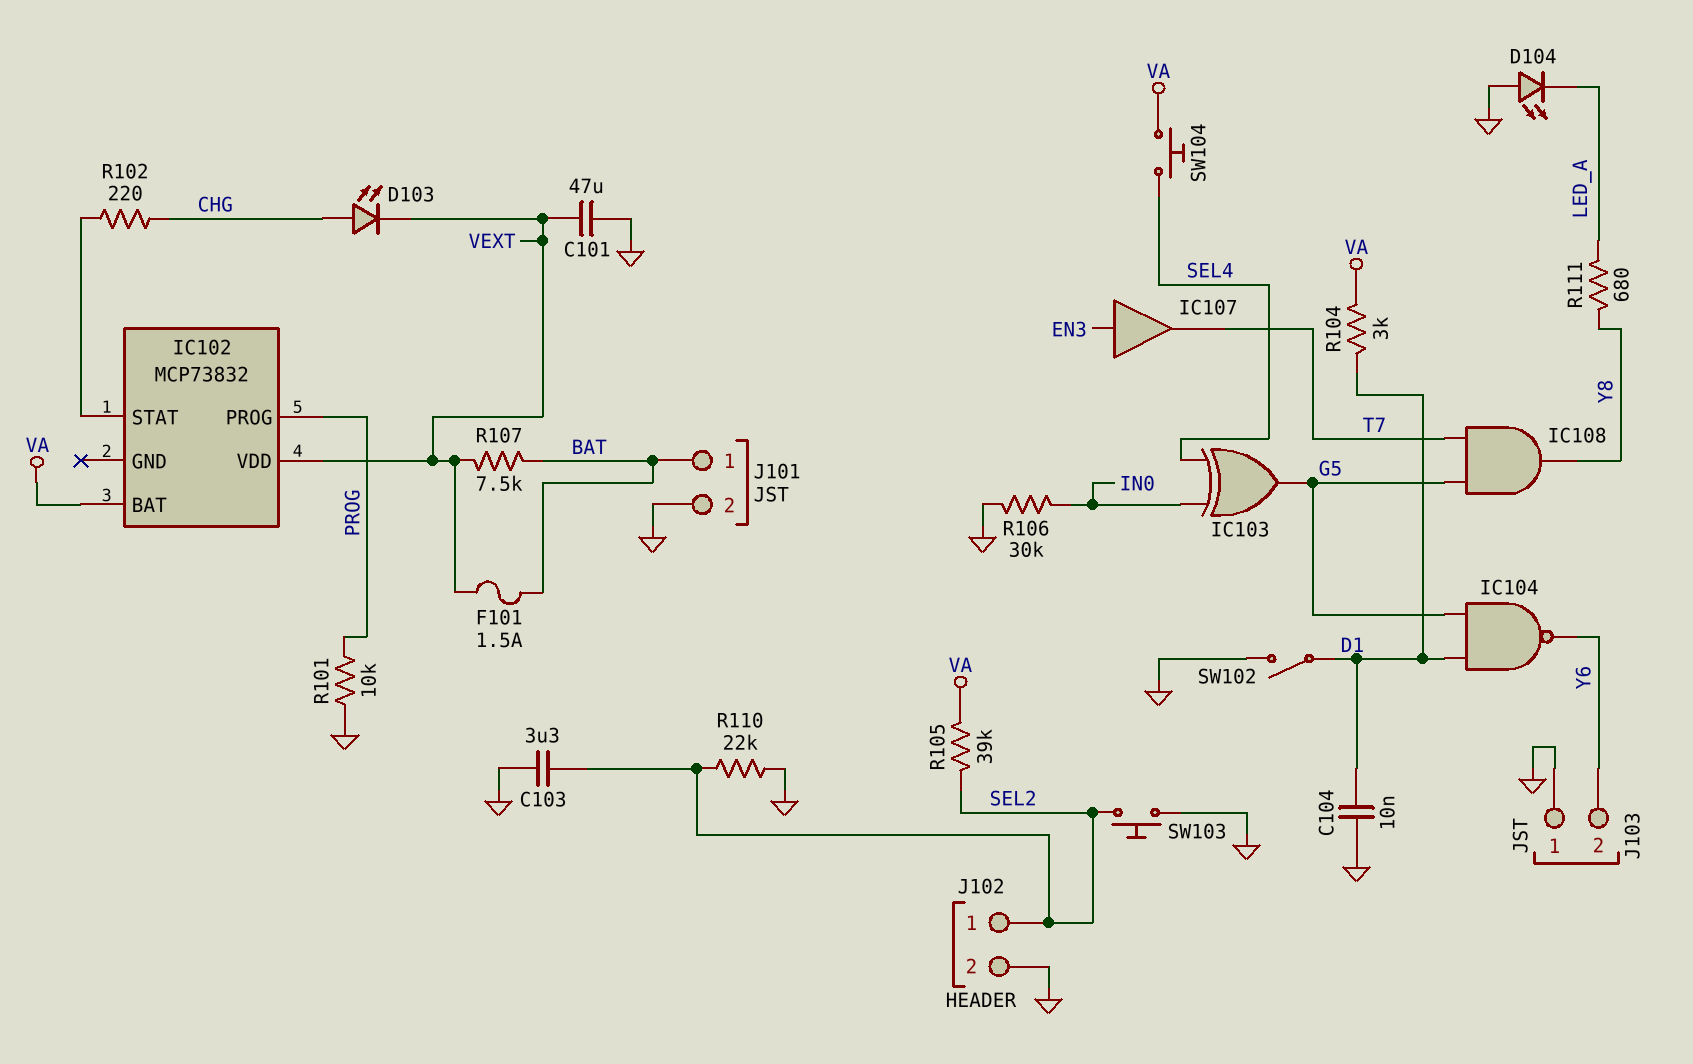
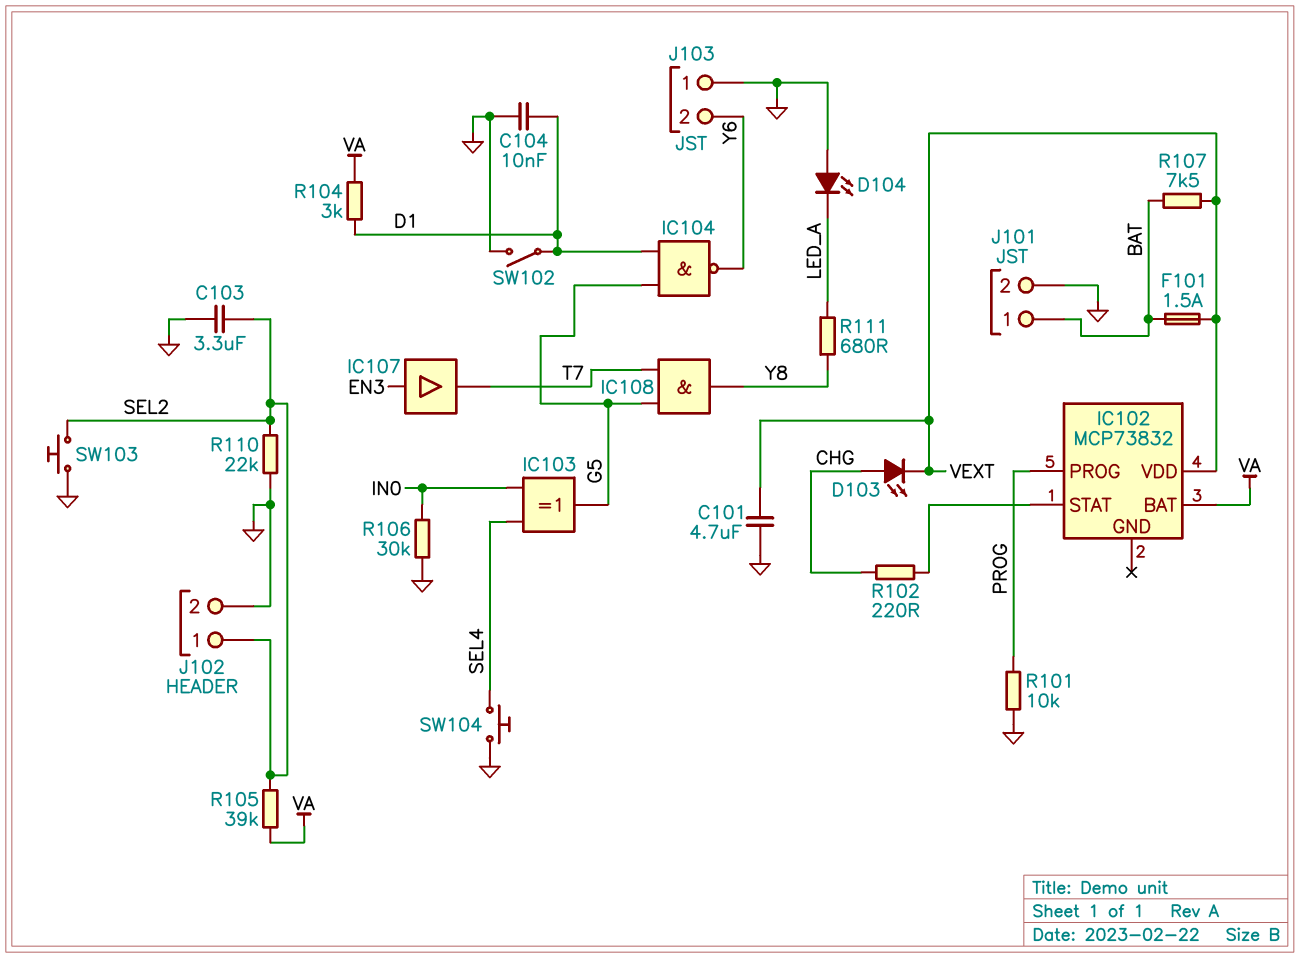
C101: 47uF (GND, VEXT) -> 4.7uF (GND, VEXT)
SW104: button (SEL4, VA) -> button (GND, SEL4)

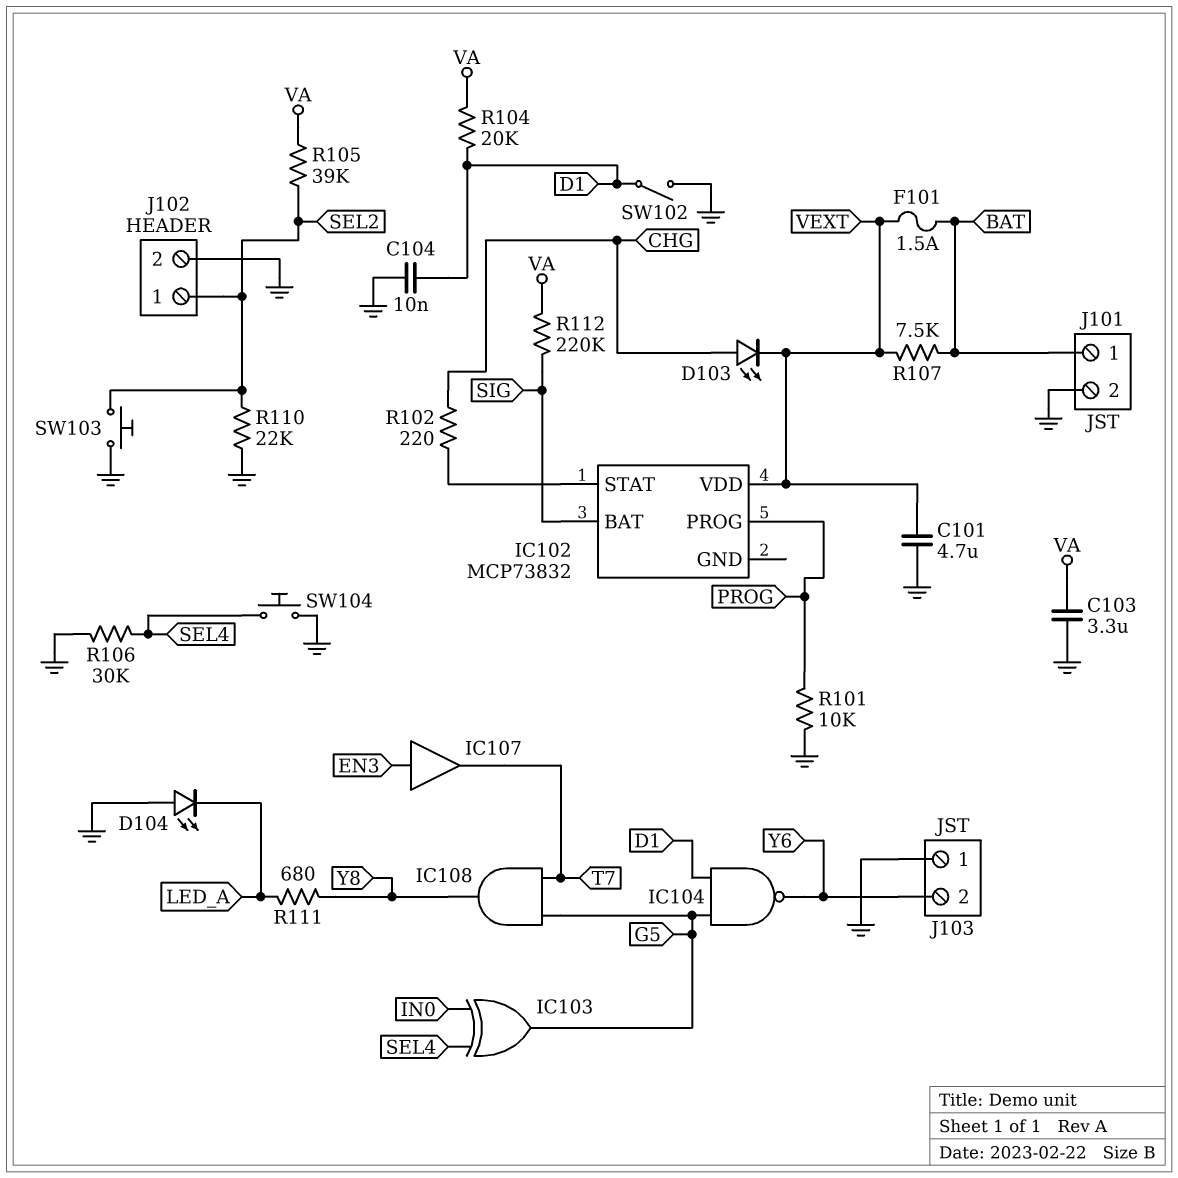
C103: 3.3uF (GND, SEL2) -> 3.3uF (GND, VA)
IC102 pin BAT: VA -> SIG
R104: 3k (D1, VA) -> 20k (D1, VA)
R106: 30k (GND, IN0) -> 30k (GND, SEL4)
R112: none -> 220k (SIG, VA)

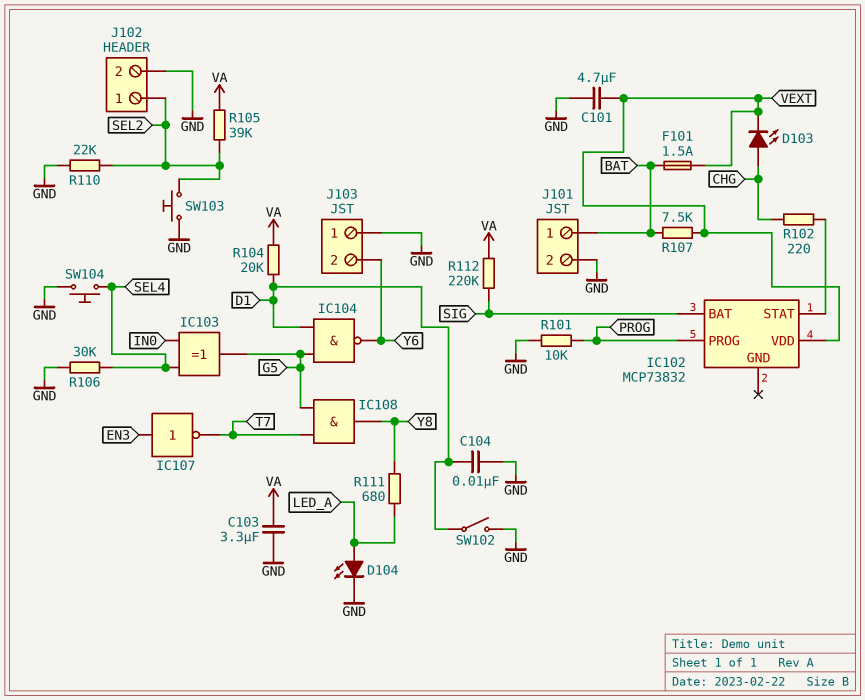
D104: LED (A GND, K LED_A) -> LED (A LED_A, K GND)
IC107: buffer (in EN3, out T7) -> NOT (in EN3, out T7)

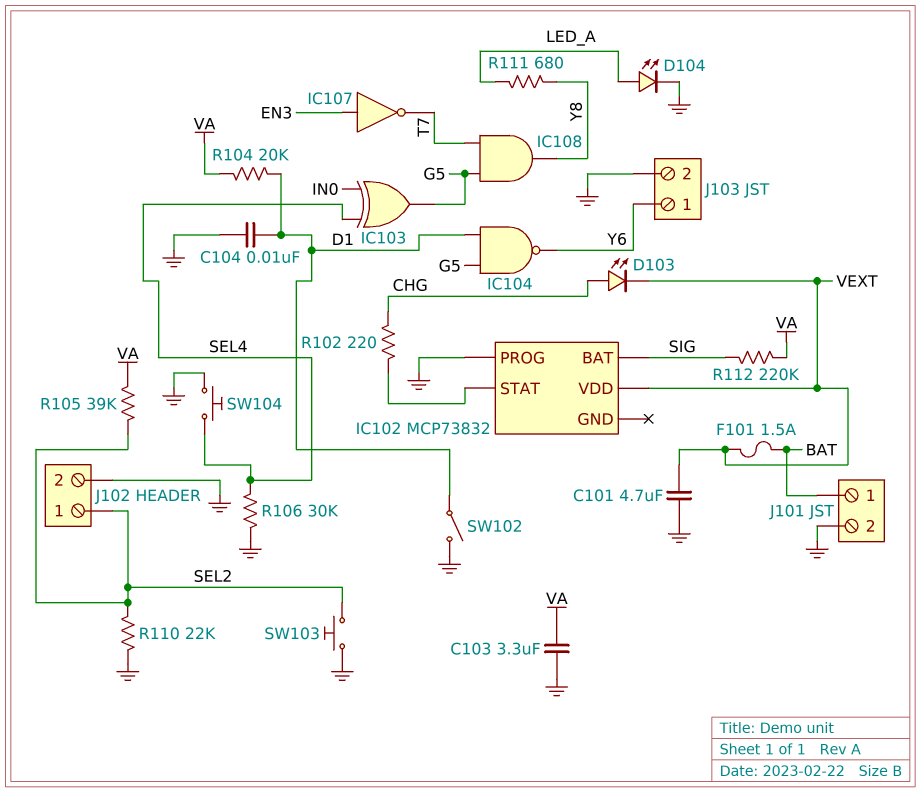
IC102 pin PROG: PROG -> GND
J103 pin 1: GND -> Y6
J103 pin 2: Y6 -> GND
R101: 10k (GND, PROG) -> none
R107: 7.5k (BAT, VEXT) -> none

